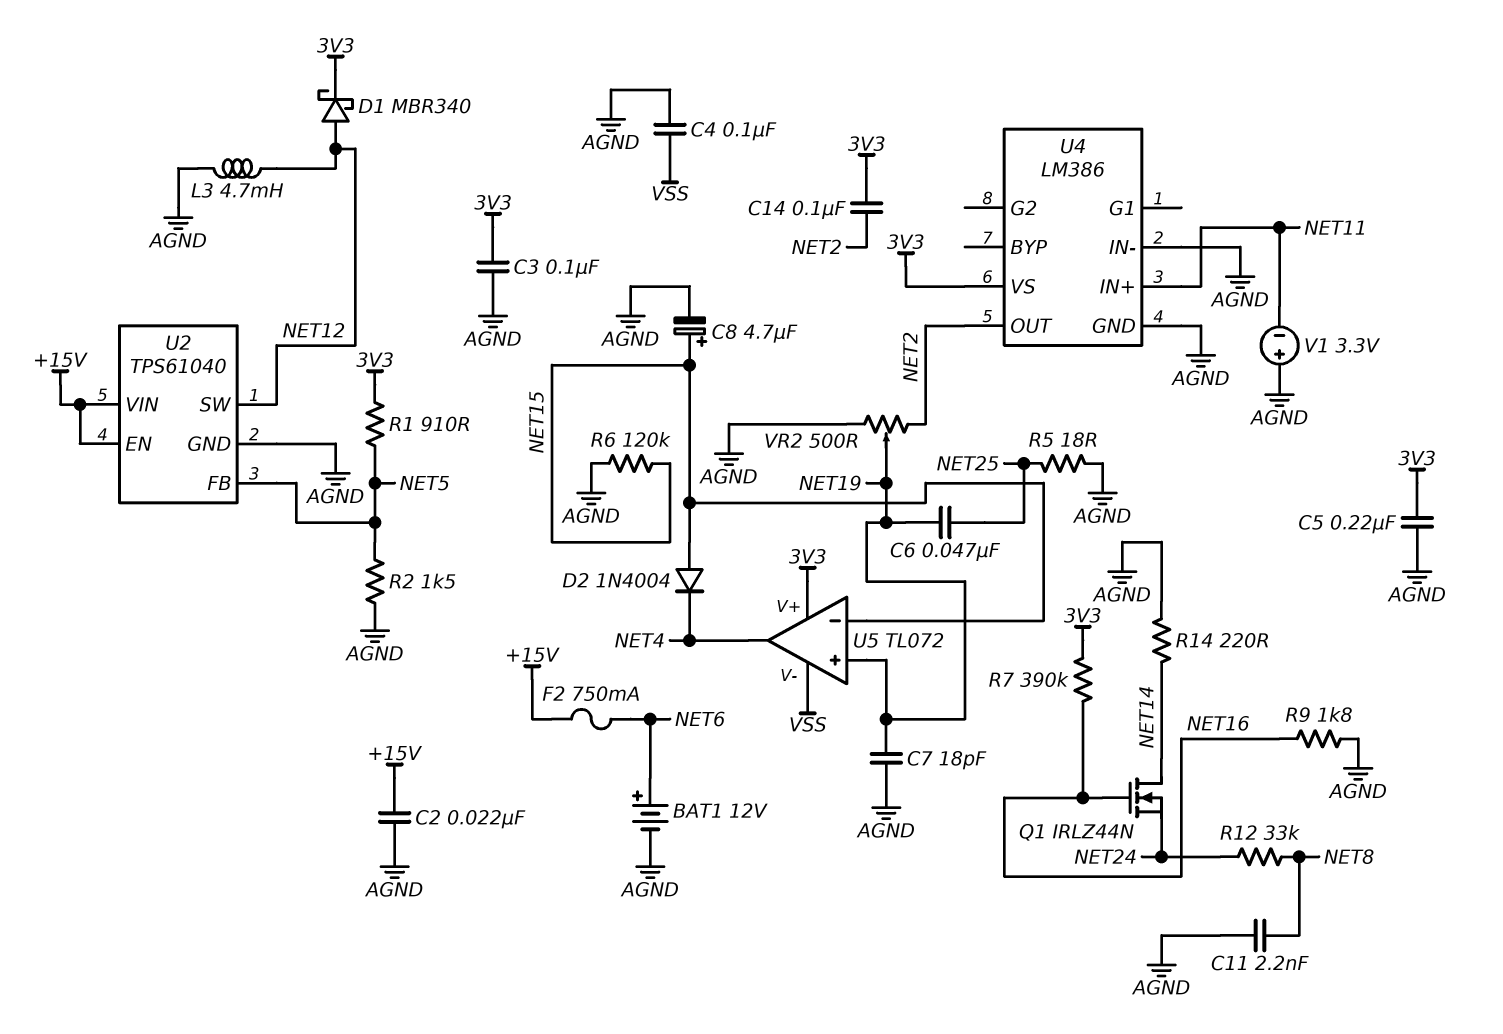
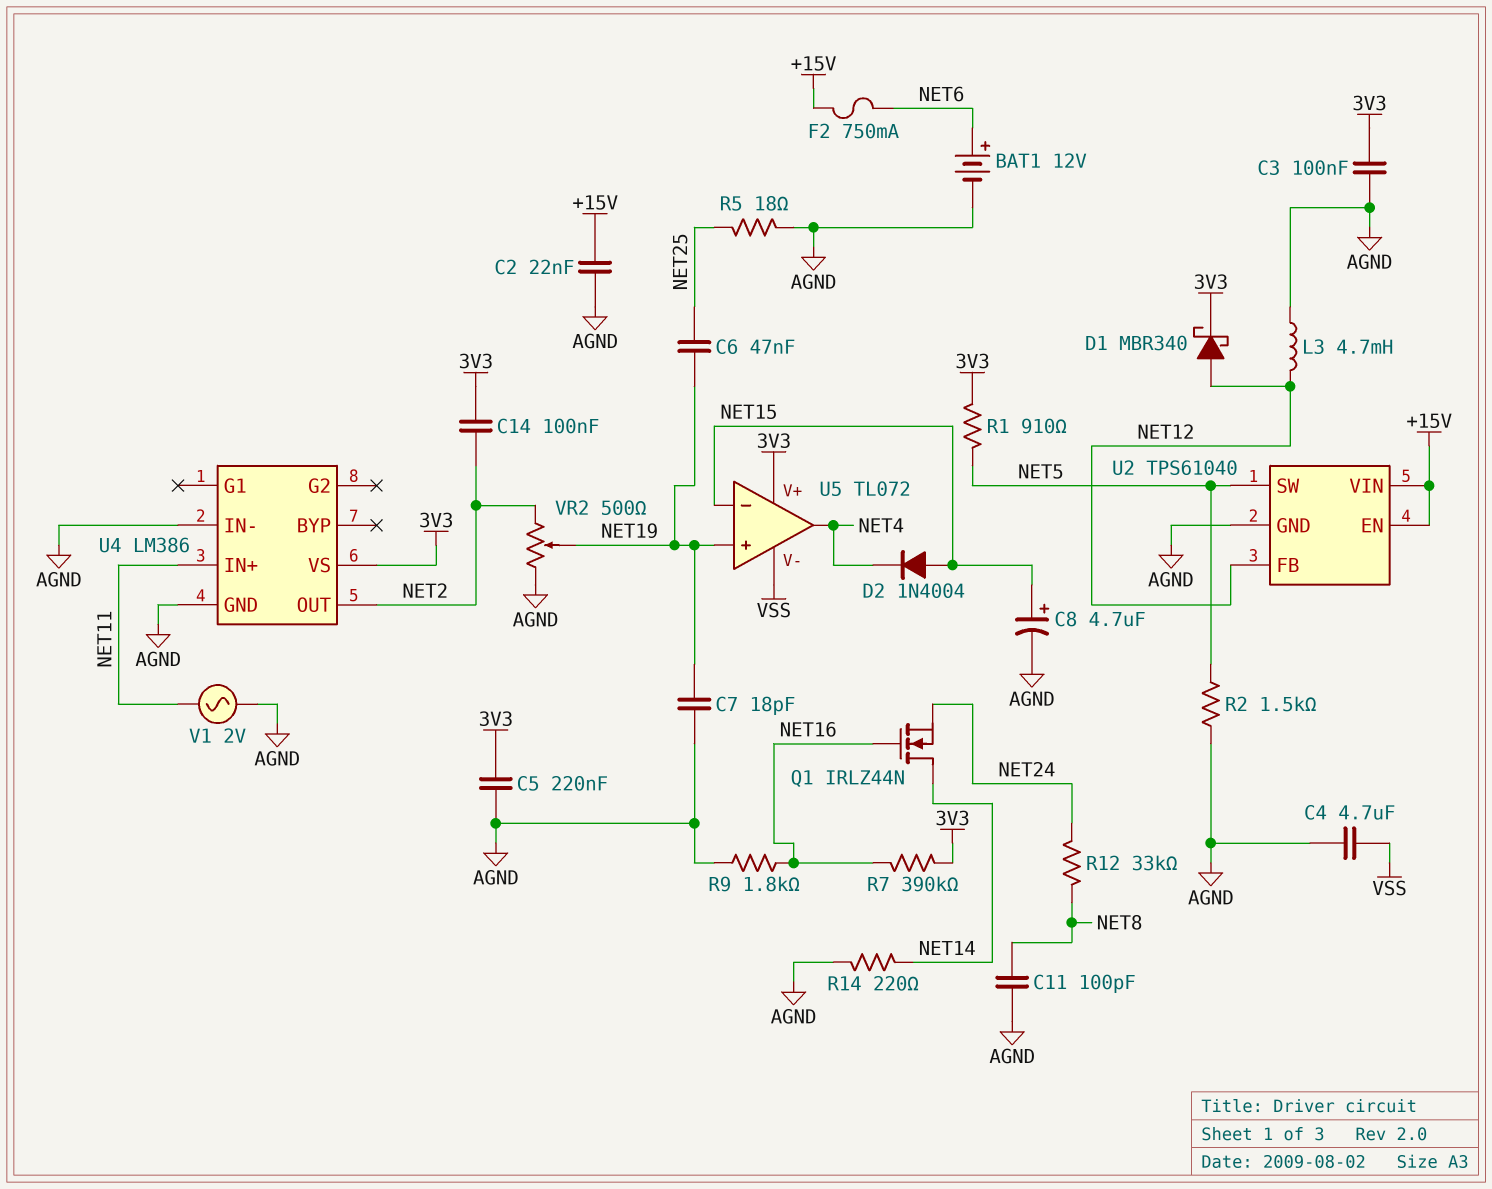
C4: 100nF (AGND, VSS) -> 4.7uF (AGND, VSS)
C11: 2.2nF (AGND, NET8) -> 100pF (AGND, NET8)
R6: 120k (AGND, NET15) -> none
U2 pin FB: NET5 -> NET12
U2 pin SW: NET12 -> NET5
V1: 3.3V (plus AGND, minus NET11) -> AC 2V (AGND, NET11)

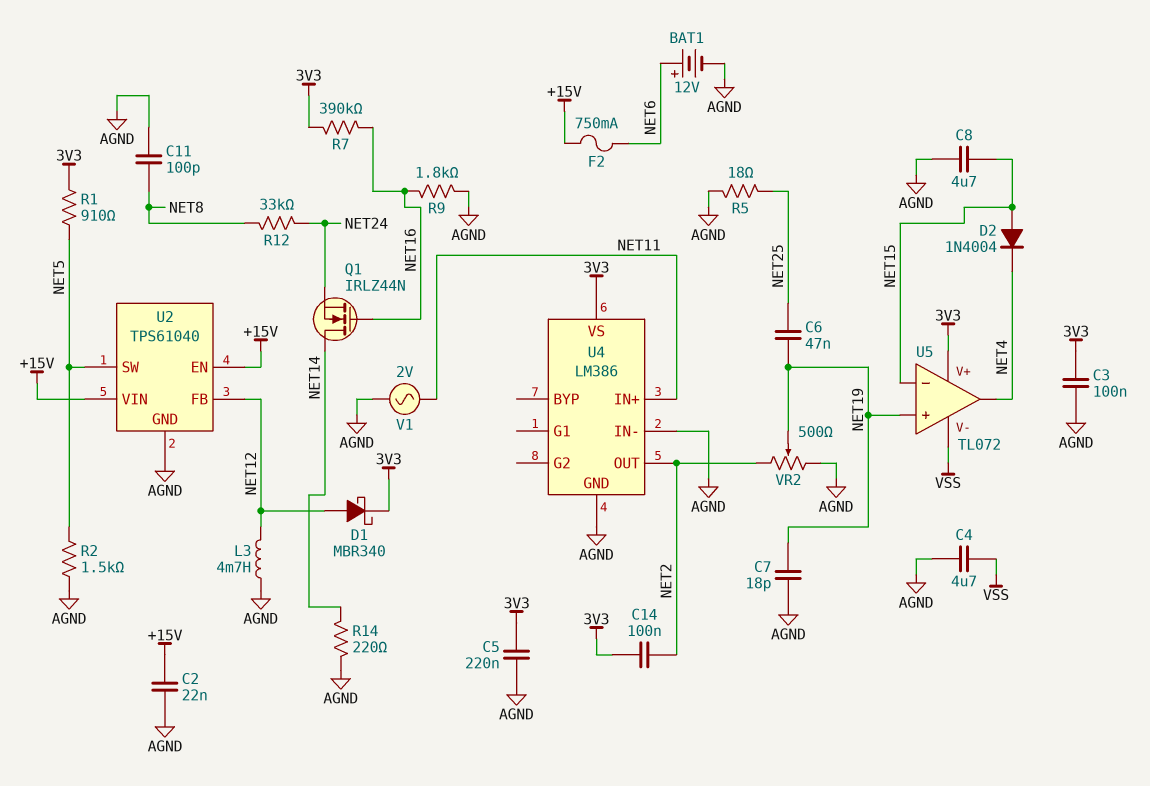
C8: 4.7uF (plus NET15, minus AGND) -> 4.7uF (AGND, NET15)

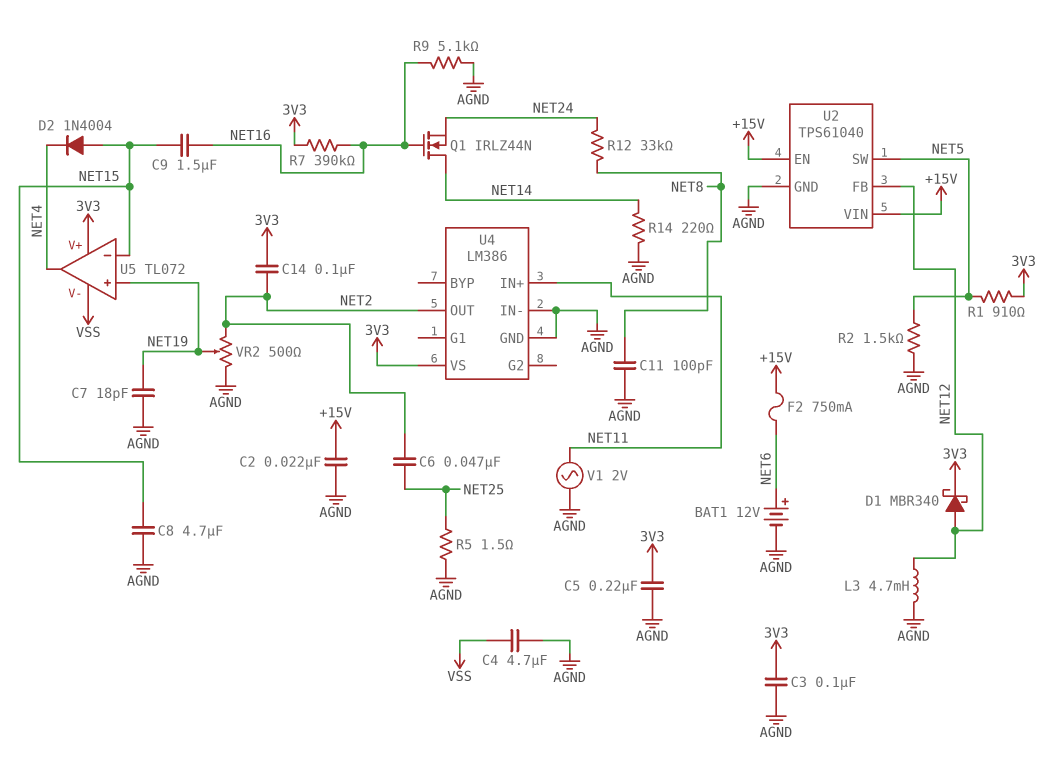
C6: 47nF (NET19, NET25) -> 47nF (NET2, NET25)
C9: none -> 1.5uF (NET15, NET16)
R5: 18 (AGND, NET25) -> 1.5 (AGND, NET25)
R9: 1.8k (AGND, NET16) -> 5.1k (AGND, NET16)

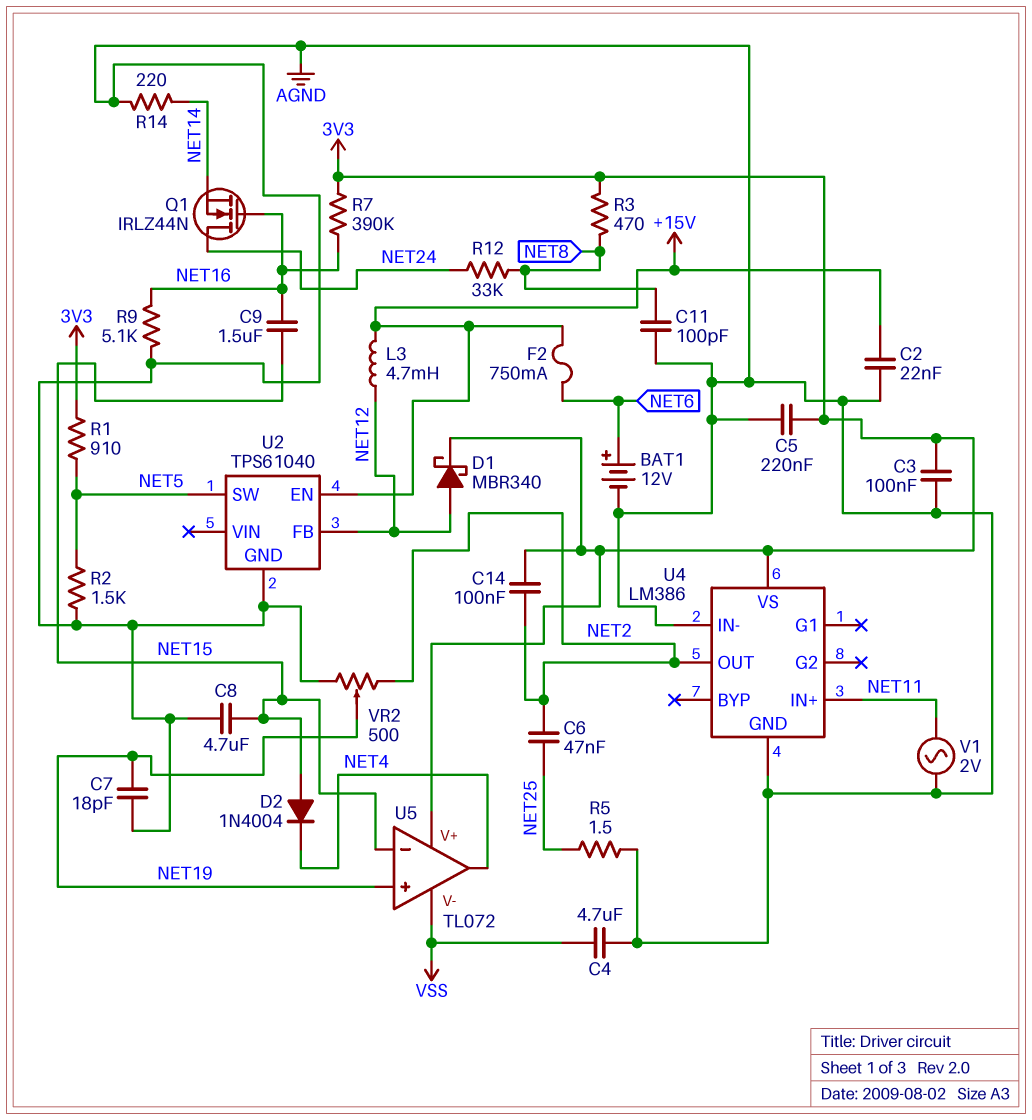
L3: 4.7mH (AGND, NET12) -> 4.7mH (+15V, NET12)
Q1: NMOS IRLZ44N (G NET16, D NET14, S NET24) -> NMOS IRLZ44N (G NET16, D NET24, S NET14)
R3: none -> 470 (3V3, NET8)
U2 pin VIN: +15V -> none

